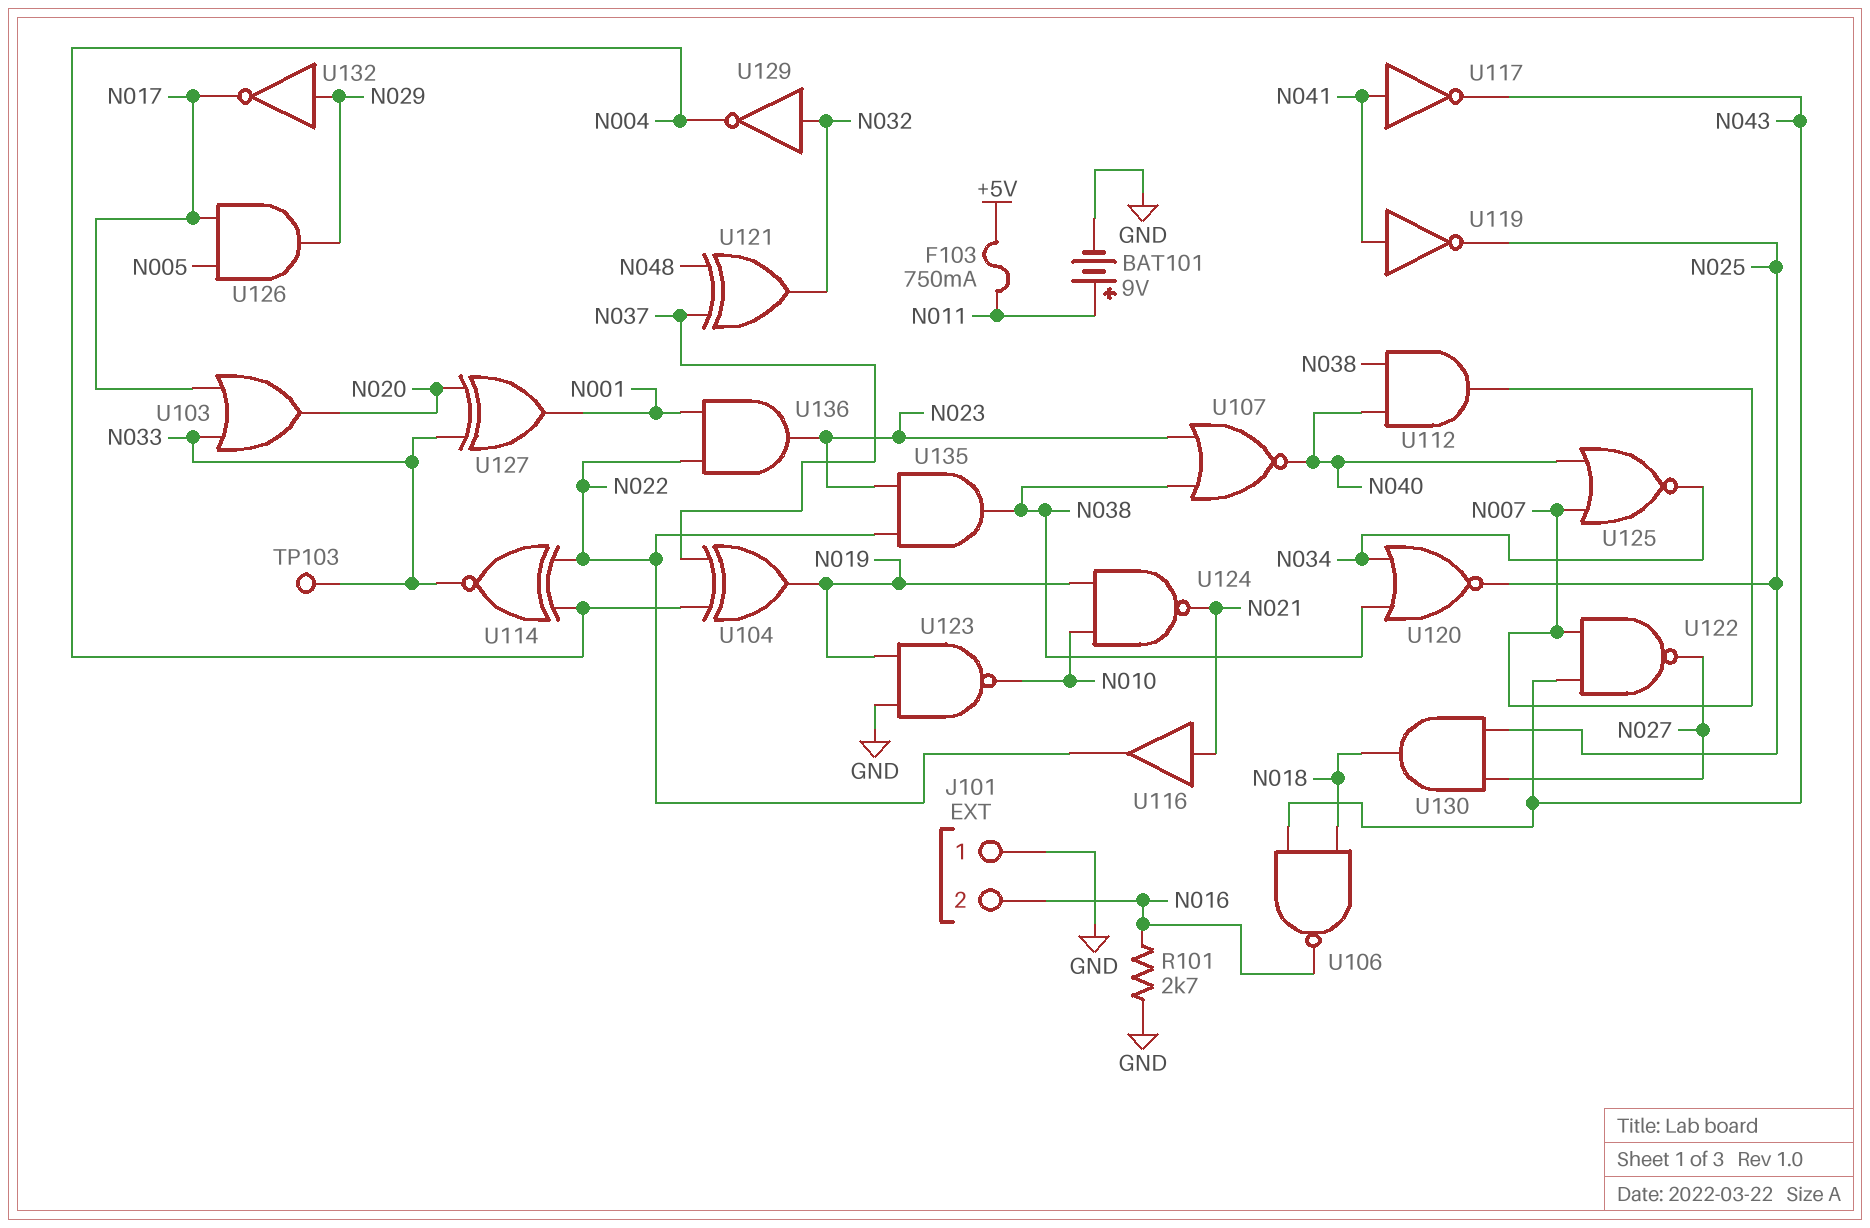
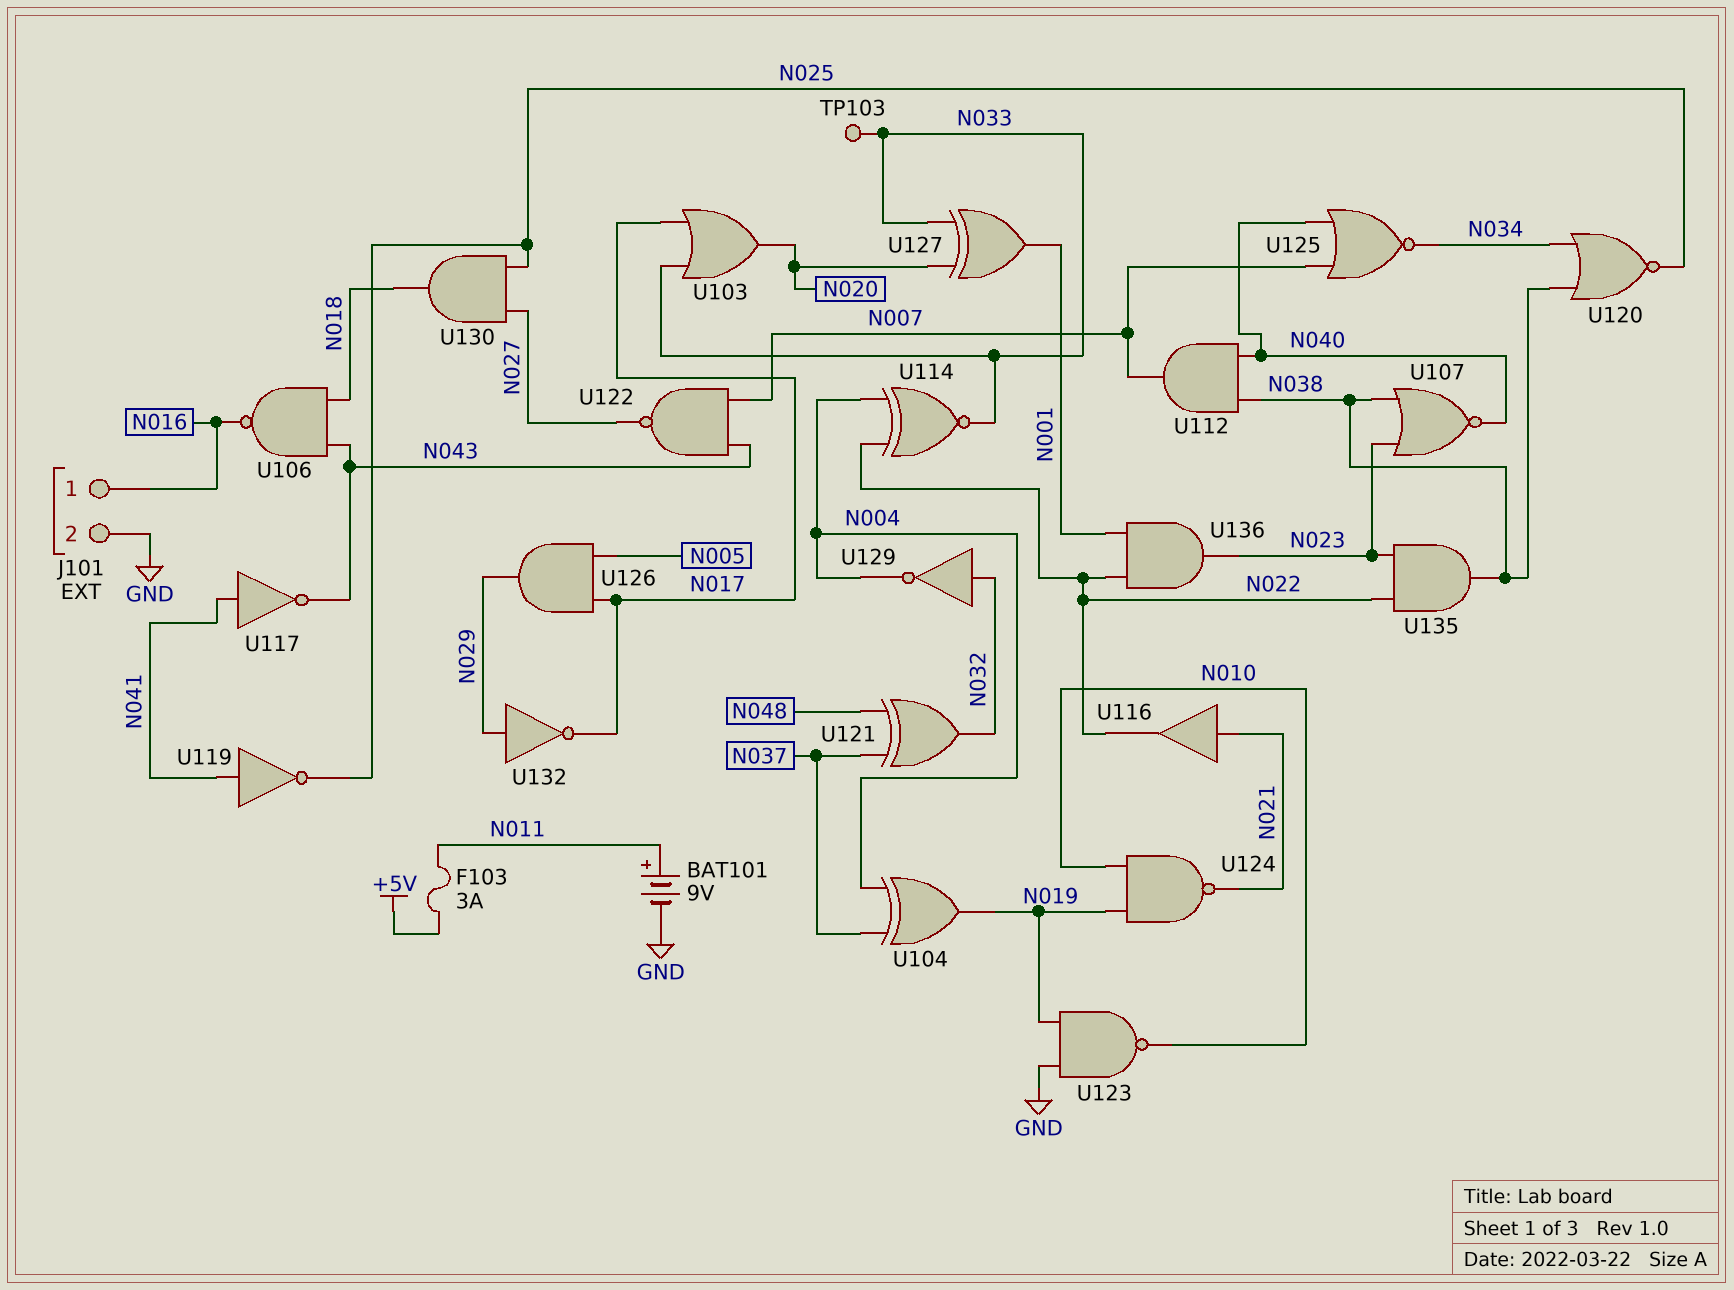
F103: 750mA (+5V, N011) -> 3A (+5V, N011)
J101 pin 1: GND -> N016
J101 pin 2: N016 -> GND
R101: 2.7k (GND, N016) -> none

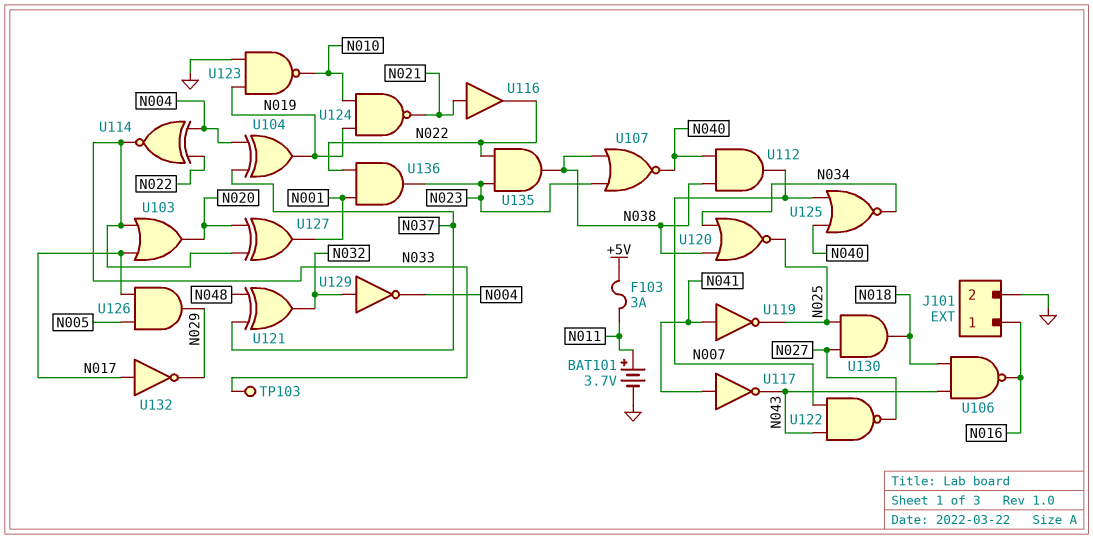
BAT101: 9V (plus N011, minus GND) -> 3.7V (plus N011, minus GND)
U132: NOT (in N029, out N017) -> NOT (in N017, out N029)

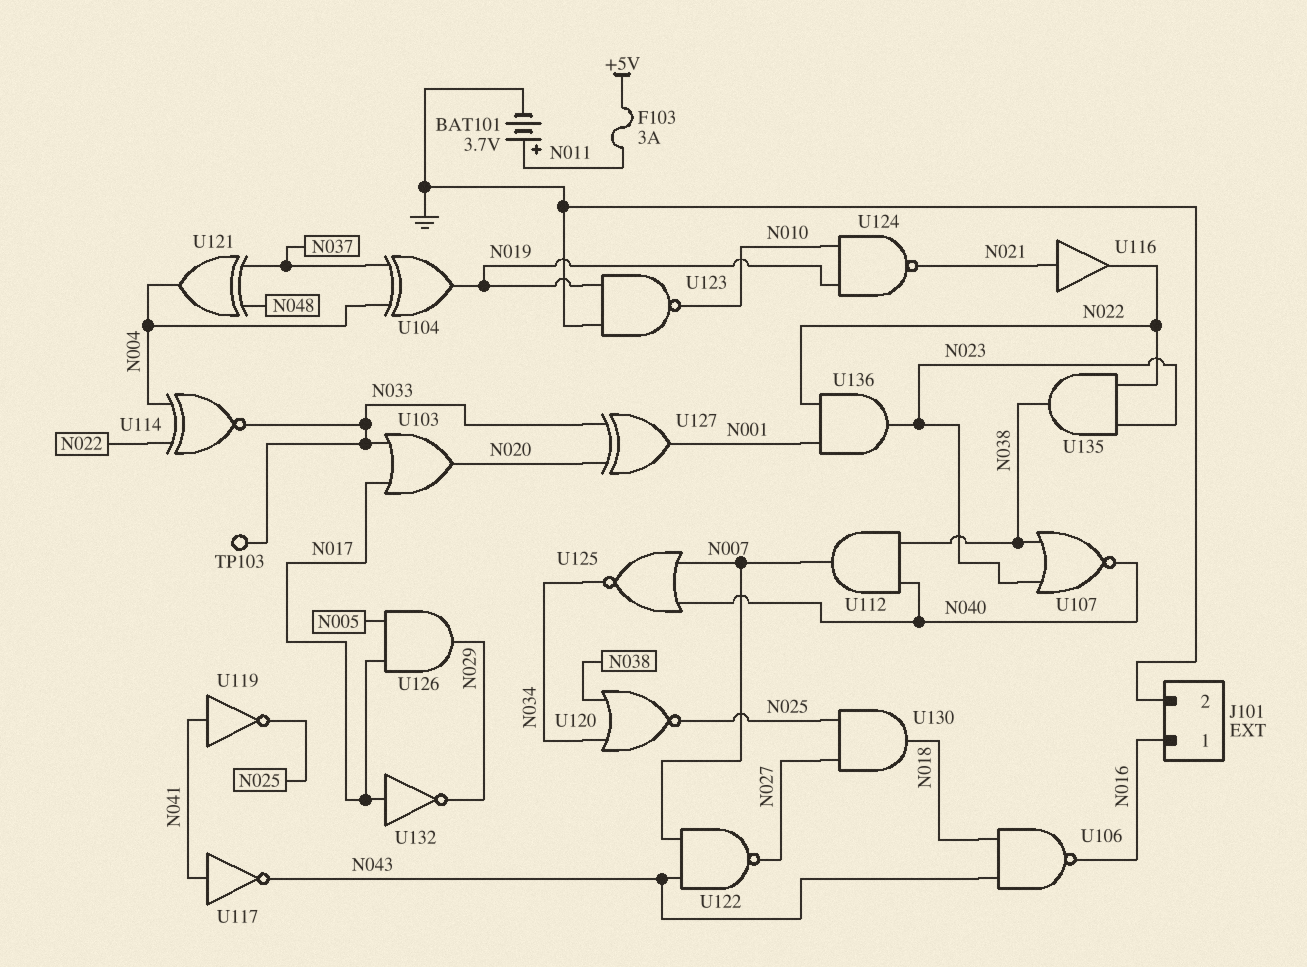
U121: XOR (in N037, in N048, out N032) -> XOR (in N037, in N048, out N004)
U129: NOT (in N032, out N004) -> none

